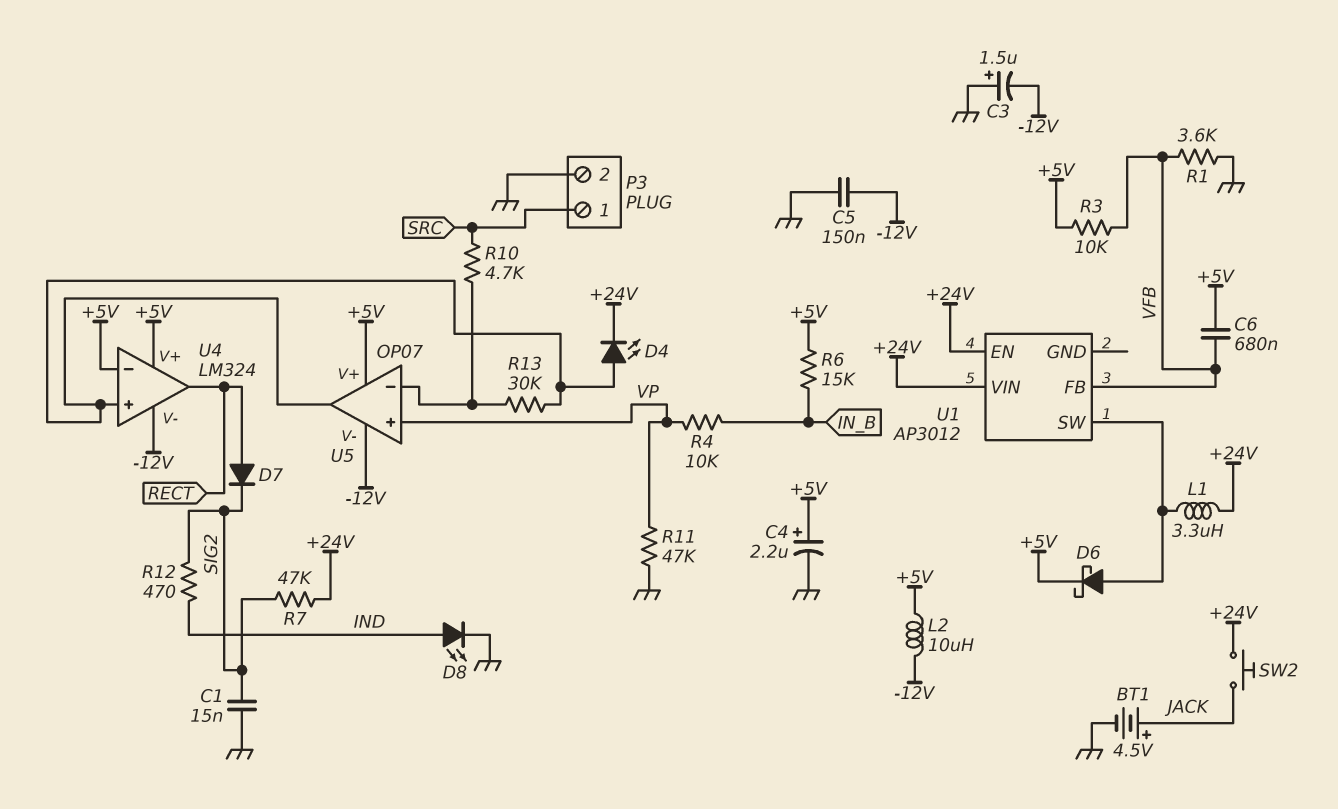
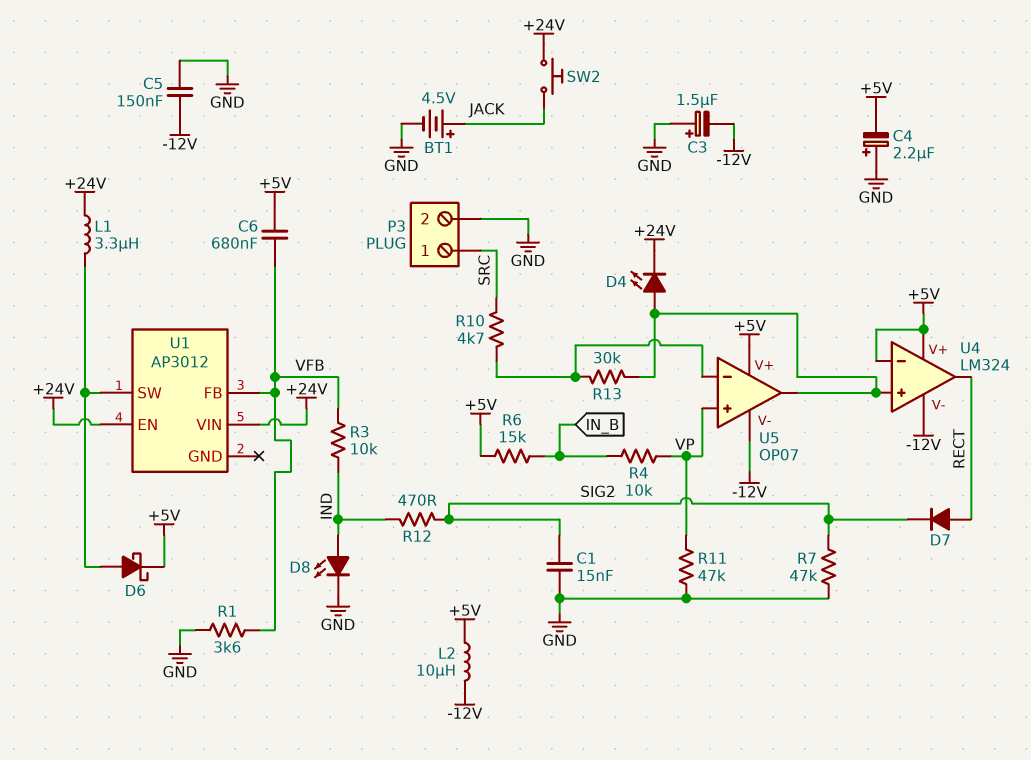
C4: 2.2uF (plus +5V, minus GND) -> 2.2uF (plus GND, minus +5V)
R3: 10k (+5V, VFB) -> 10k (IND, VFB)
R7: 47k (+24V, SIG2) -> 47k (GND, SIG2)

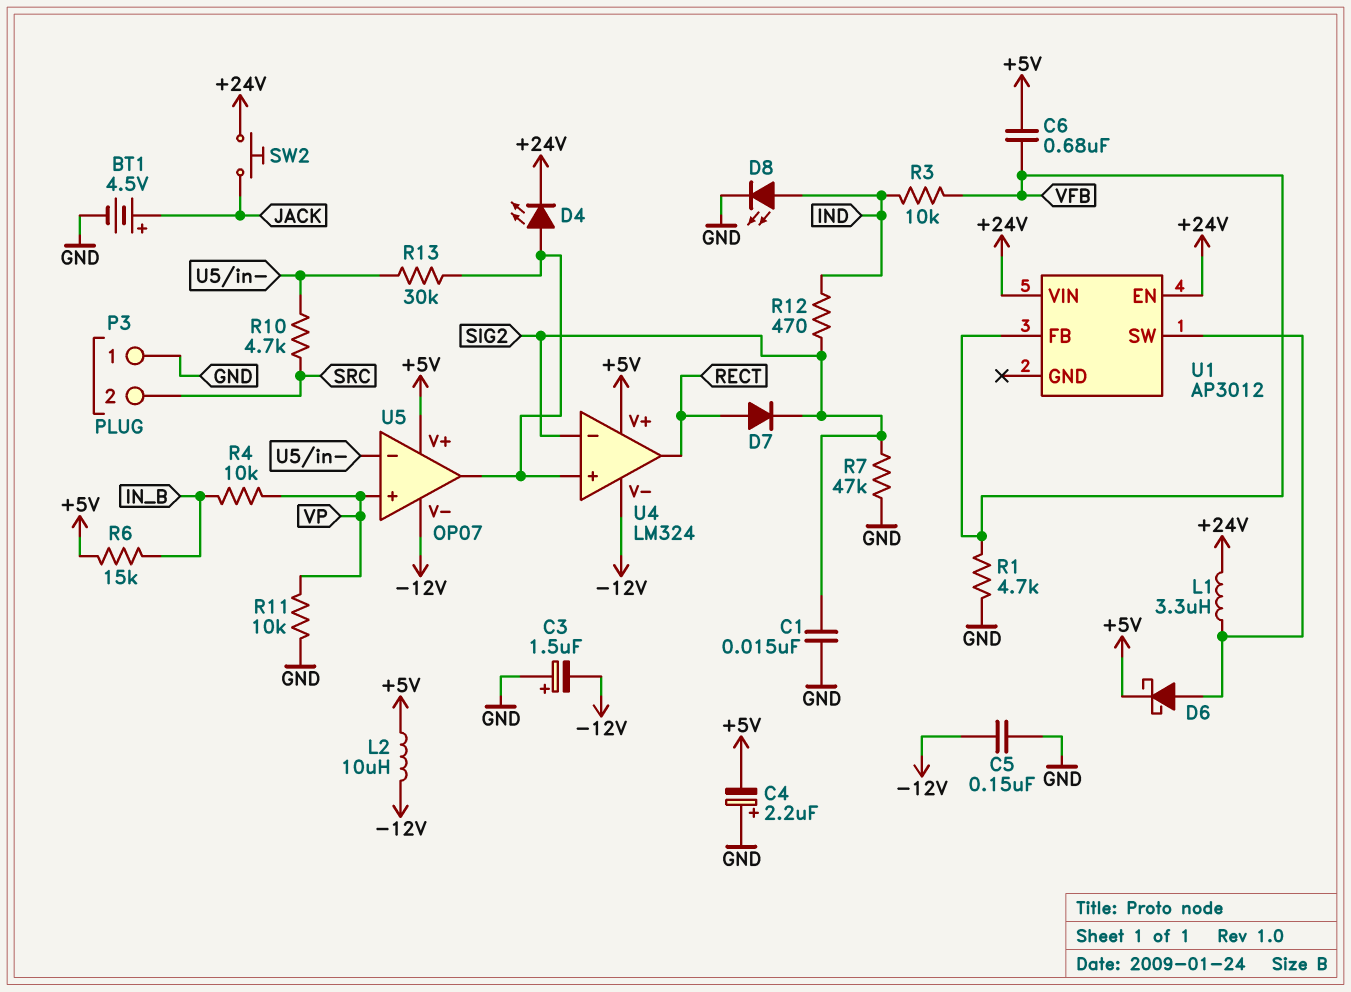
P3 pin 1: SRC -> GND
P3 pin 2: GND -> SRC
R1: 3.6k (GND, VFB) -> 4.7k (GND, VFB)
R11: 47k (GND, VP) -> 10k (GND, VP)
U4 pin in-: +5V -> SIG2

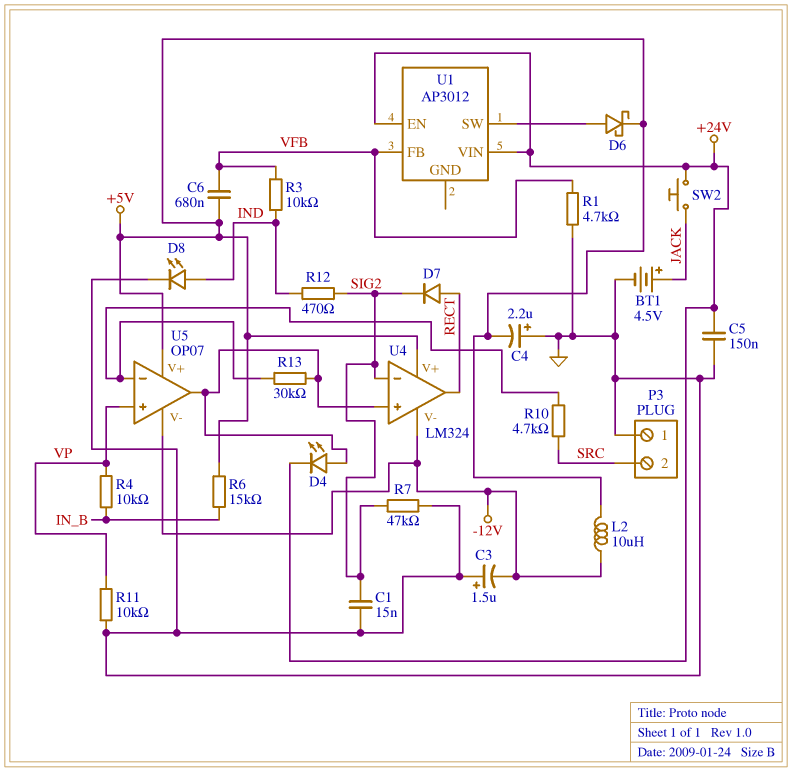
C5: 150nF (-12V, GND) -> 150nF (+24V, GND)
L1: 3.3uH (+24V, U1/SW) -> none

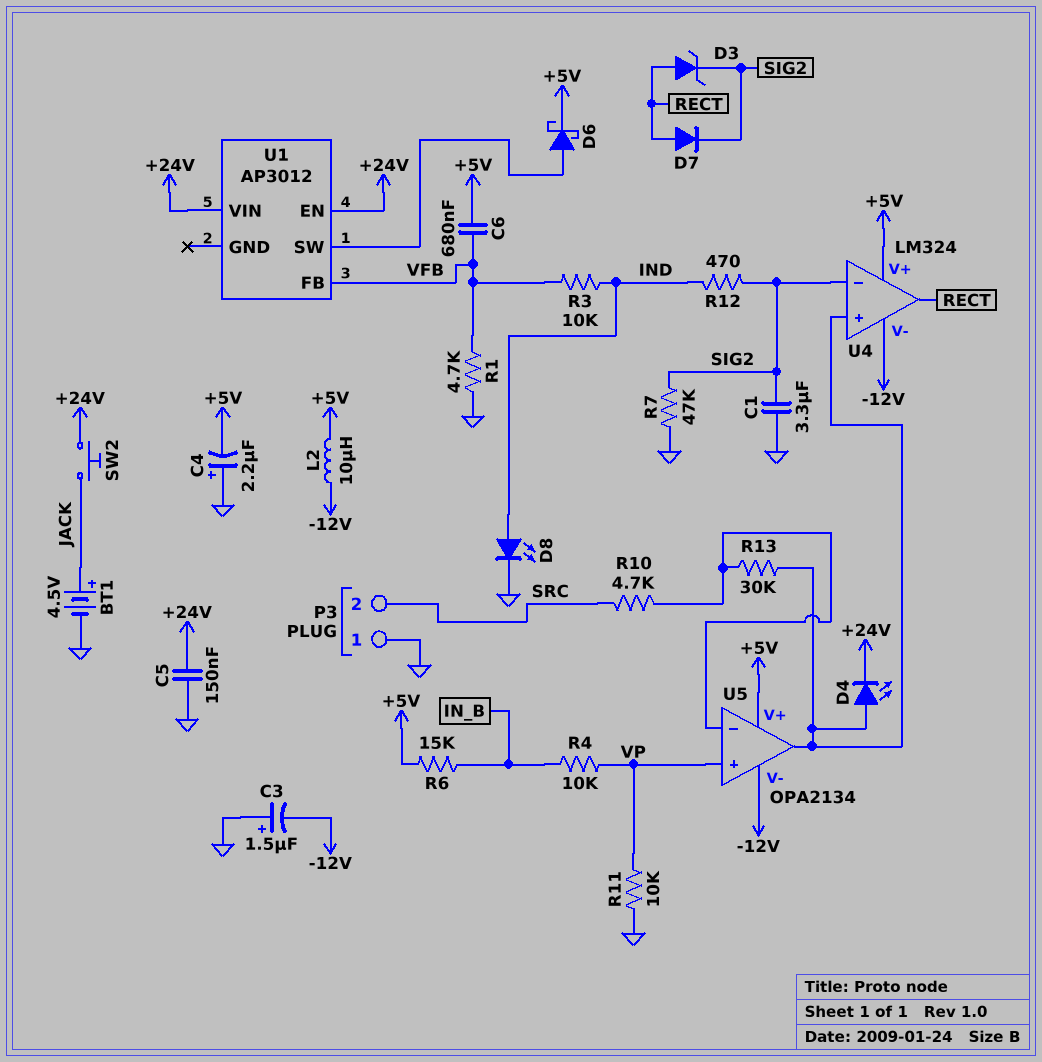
C1: 15nF (GND, SIG2) -> 3.3uF (GND, SIG2)
D3: none -> zener (A RECT, K SIG2)
U5: OP07 -> OPA2134

